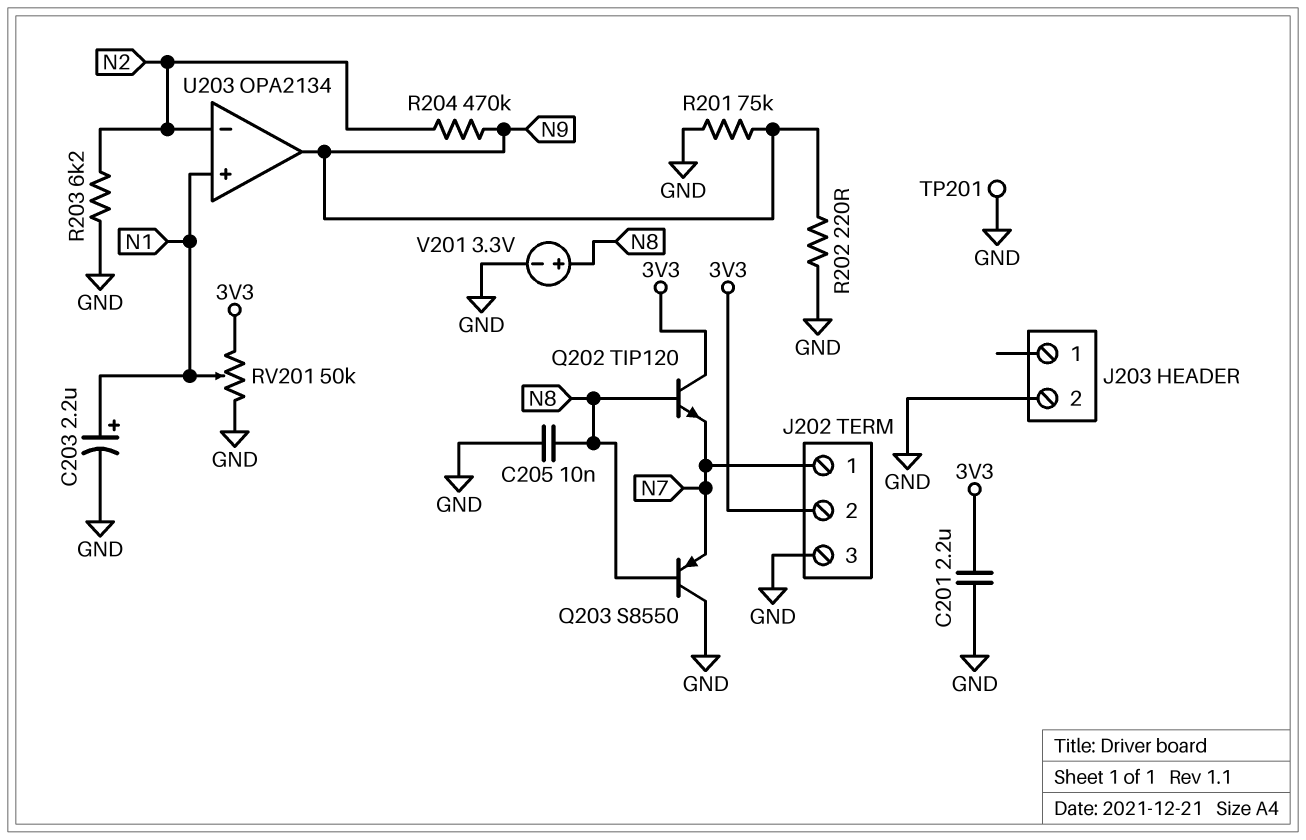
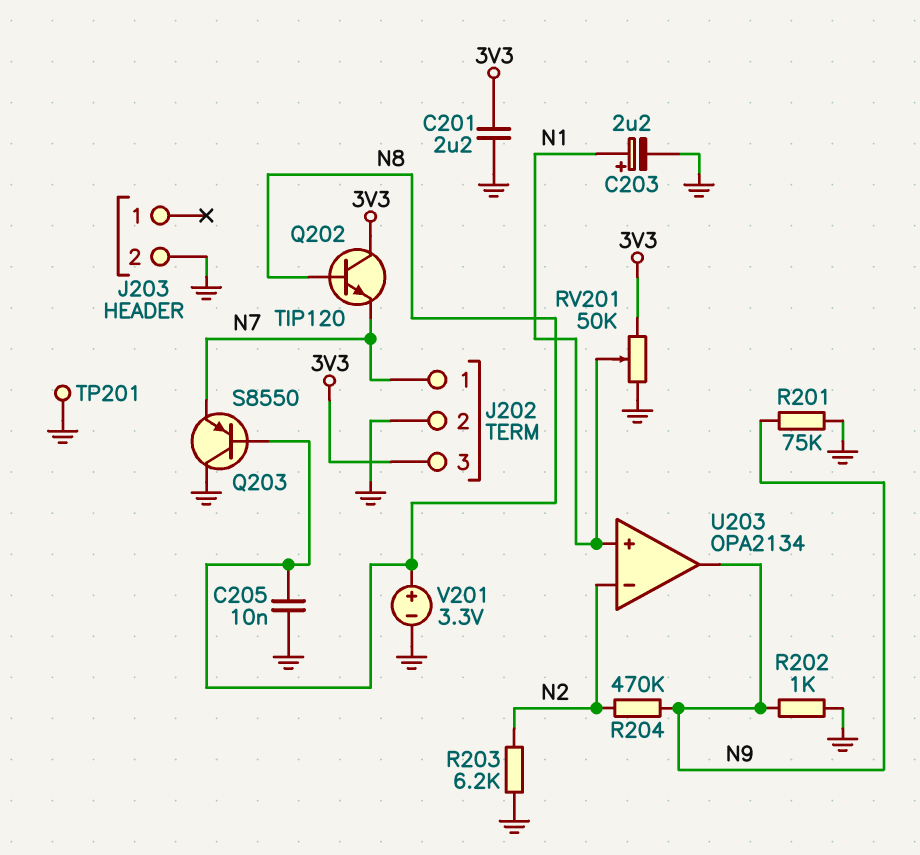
J202 pin 2: 3V3 -> GND
J202 pin 3: GND -> 3V3
R202: 220 (GND, N9) -> 1k (GND, N9)

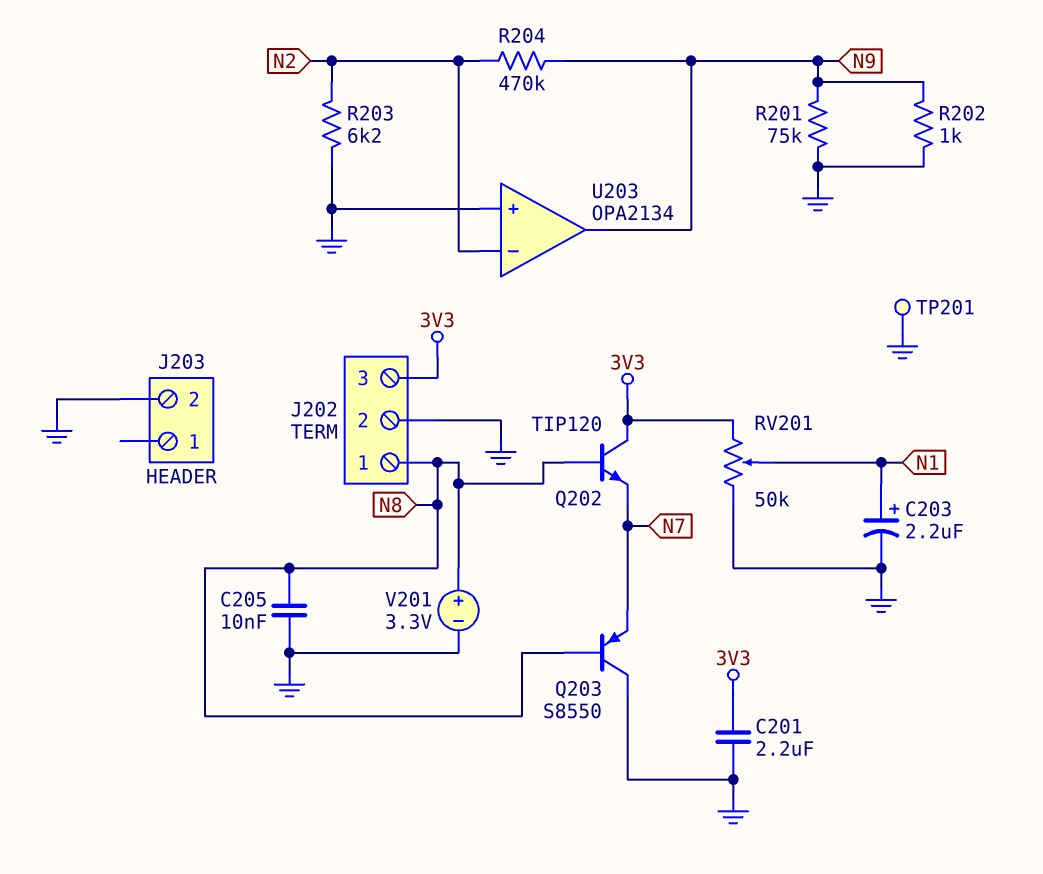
J202 pin 1: N7 -> N8
U203 pin in+: N1 -> GND

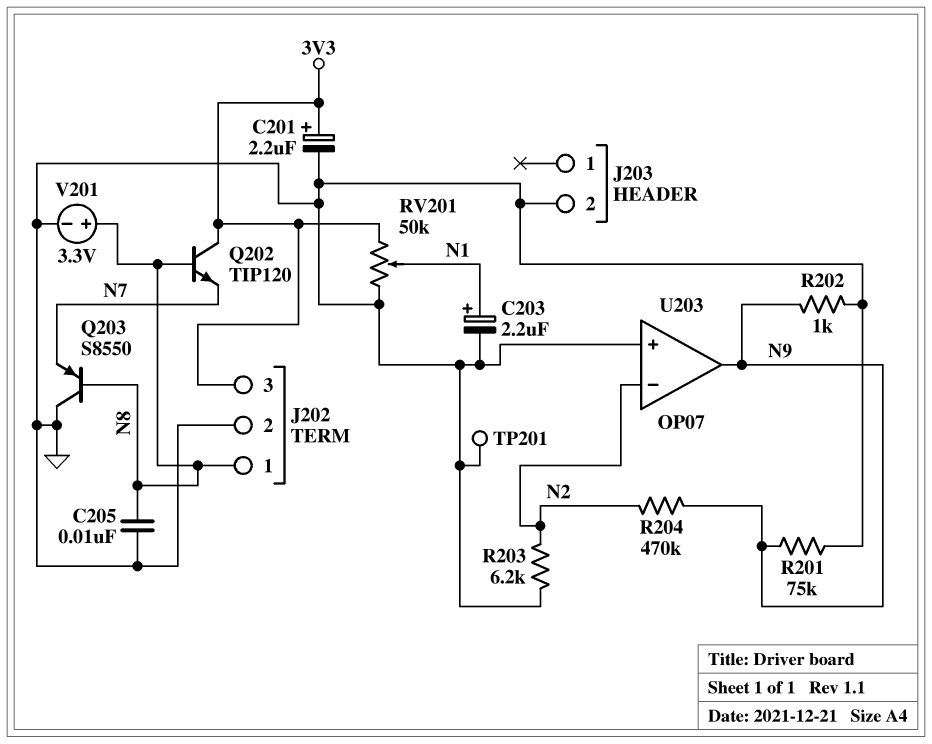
C201: 2.2uF (3V3, GND) -> 2.2uF (plus 3V3, minus GND)
U203: OPA2134 -> OP07

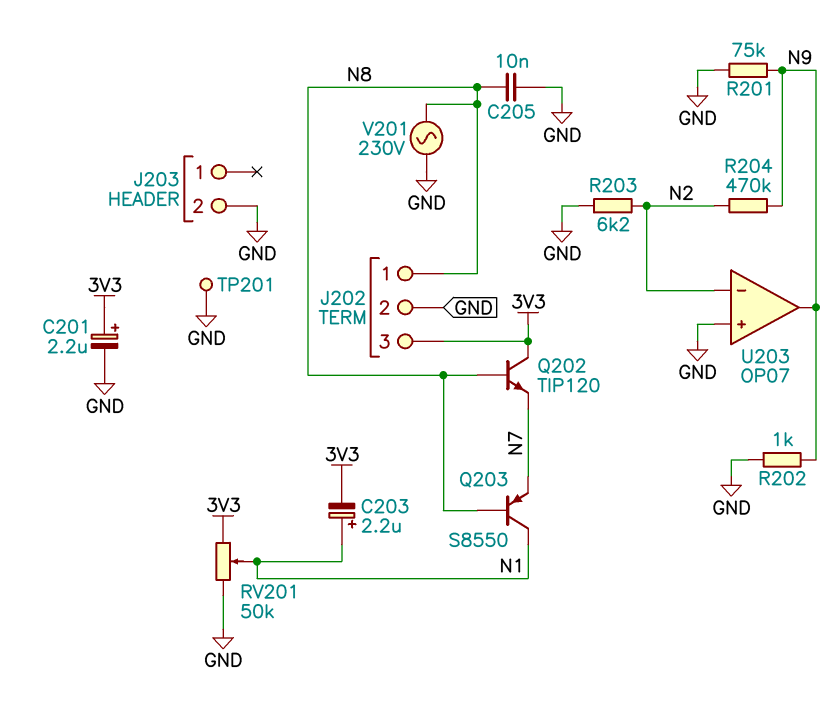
C203: 2.2uF (plus N1, minus GND) -> 2.2uF (plus N1, minus 3V3)
Q203: PNP S8550 (B N8, C GND, E N7) -> PNP S8550 (B N8, C N1, E N7)
V201: 3.3V (plus N8, minus GND) -> AC 230V (GND, N8)

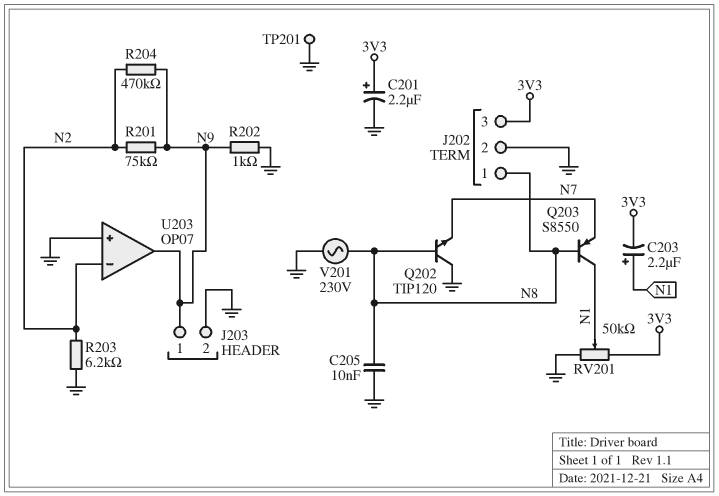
J203 pin 1: none -> N9
Q202: NPN TIP120 (B N8, C 3V3, E N7) -> NPN TIP120 (B N8, C GND, E N7)
R201: 75k (GND, N9) -> 75k (N2, N9)

